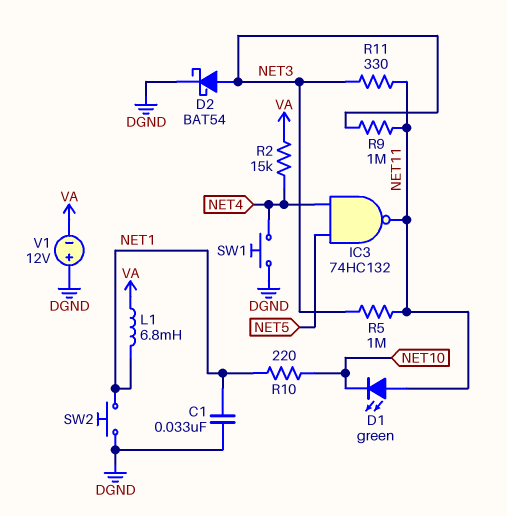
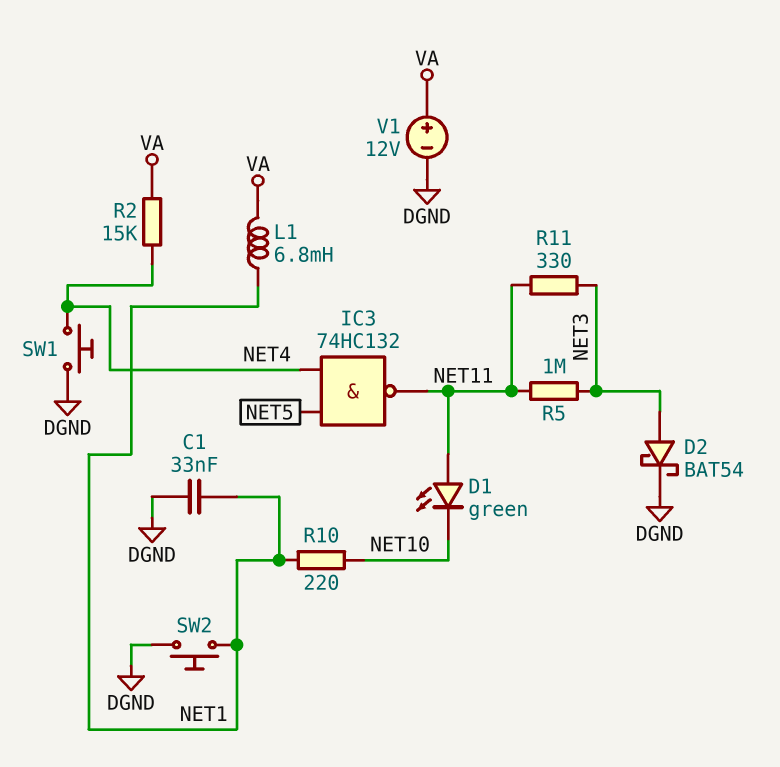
R9: 1M (NET3, NET11) -> none
V1: 12V (plus DGND, minus VA) -> 12V (plus VA, minus DGND)

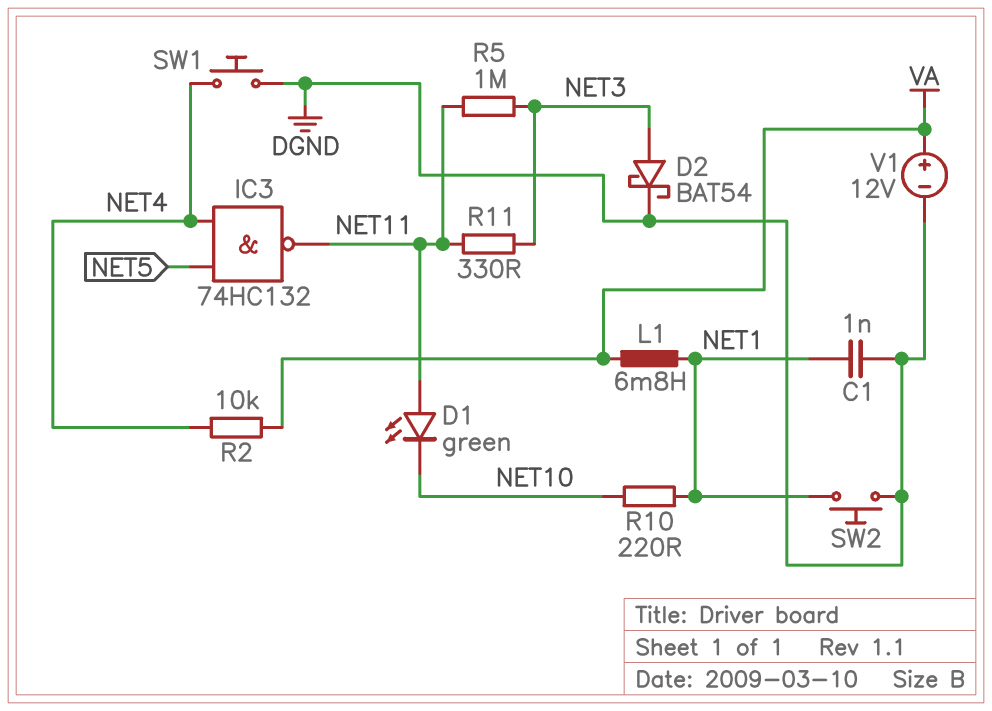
C1: 33nF (DGND, NET1) -> 1nF (DGND, NET1)
R2: 15k (NET4, VA) -> 10k (NET4, VA)

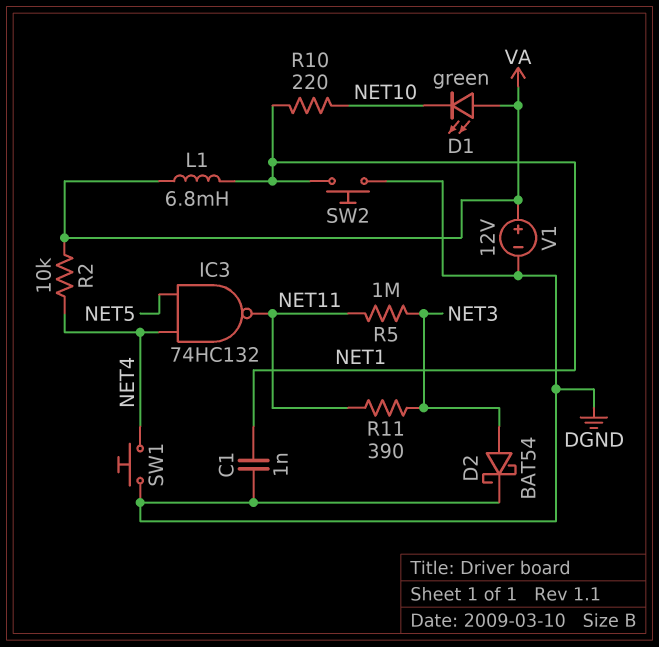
D1: LED green (A NET11, K NET10) -> LED green (A VA, K NET10)
R11: 330 (NET3, NET11) -> 390 (NET3, NET11)

